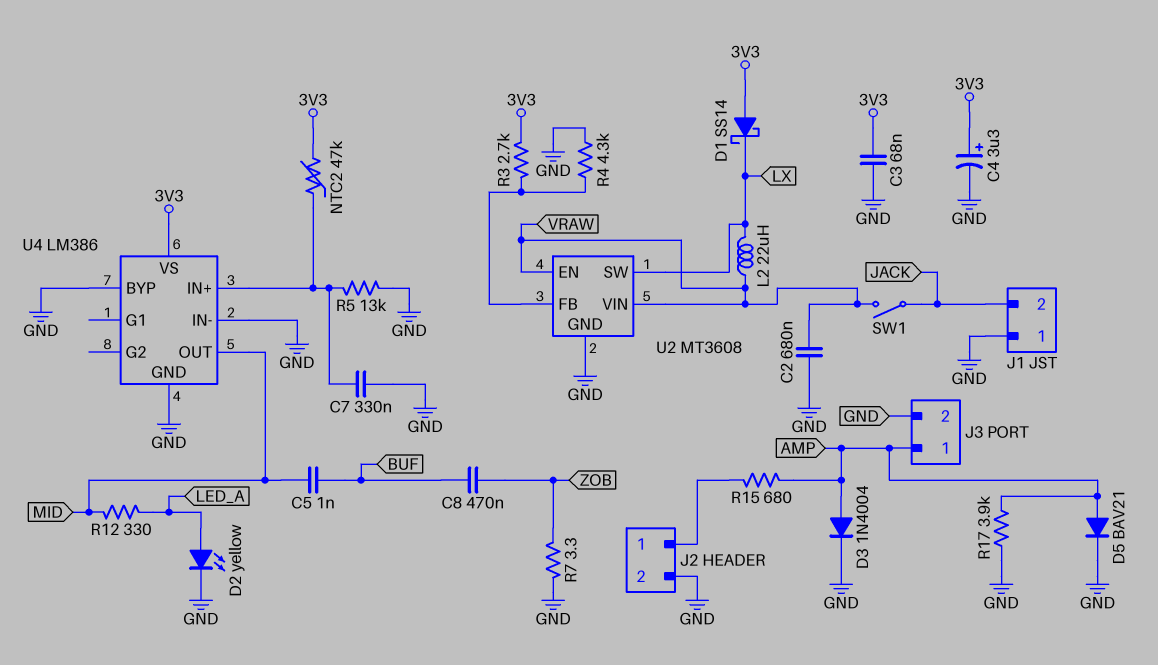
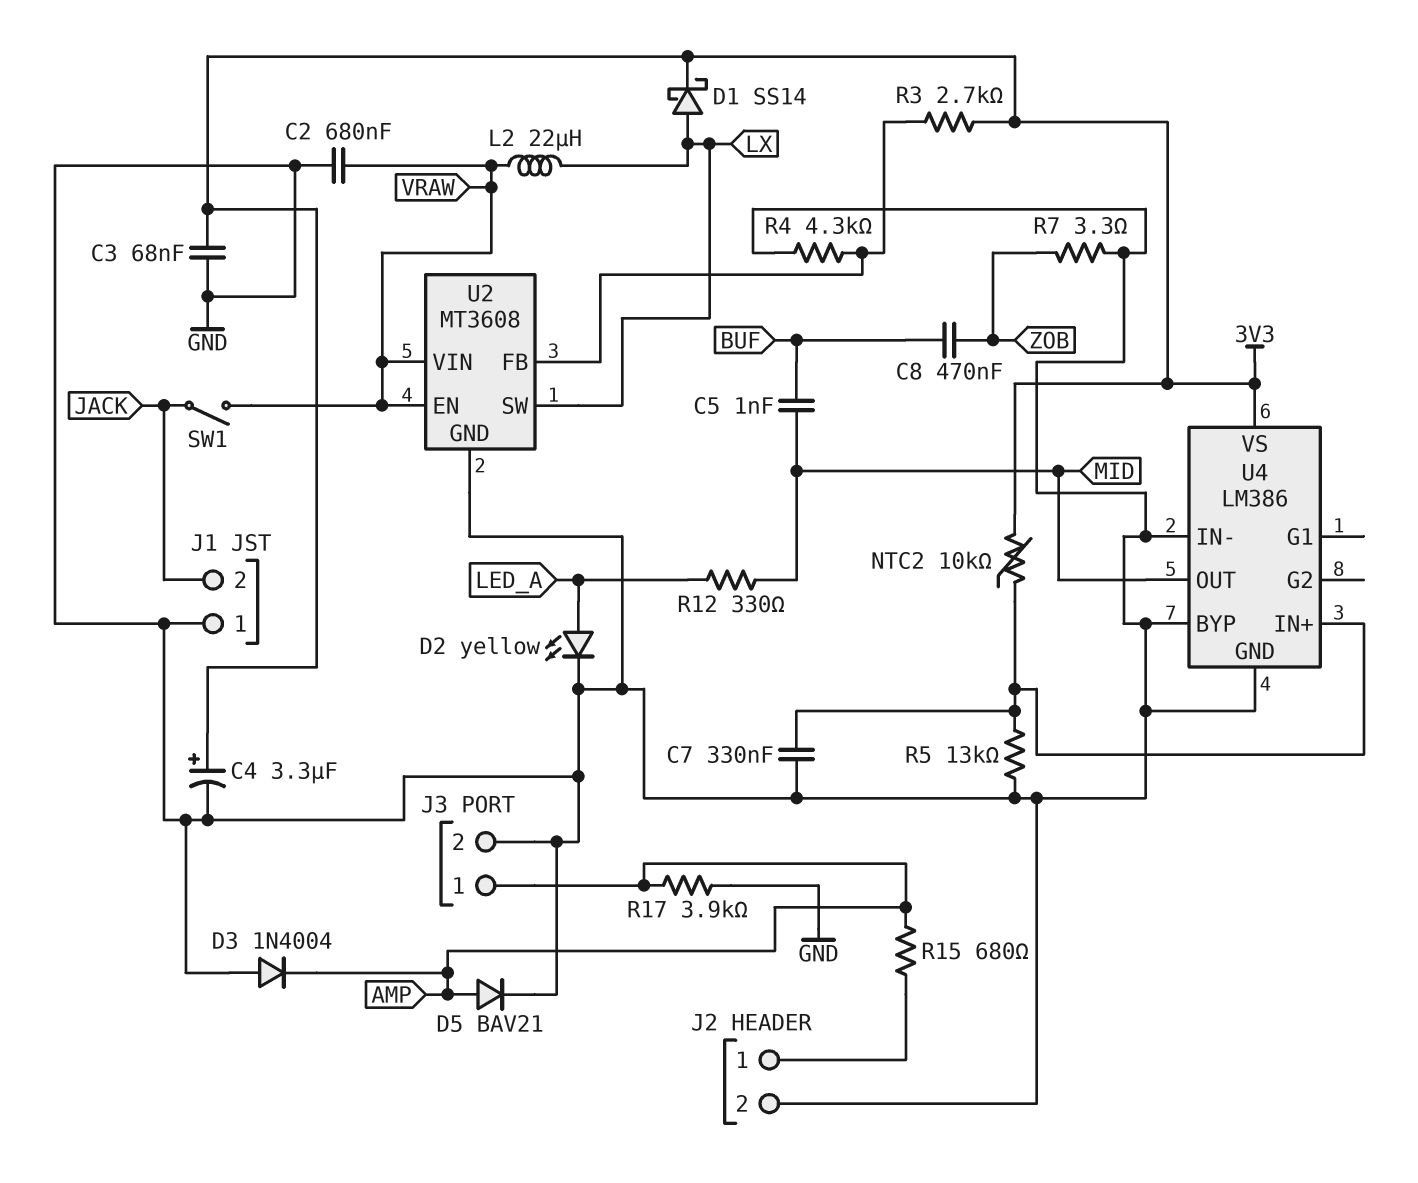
D1: schottky SS14 (A 3V3, K LX) -> schottky SS14 (A LX, K 3V3)
D3: diode 1N4004 (A AMP, K GND) -> diode 1N4004 (A GND, K AMP)
NTC2: 47k (3V3, U4/IN+) -> 10k (3V3, U4/IN+)

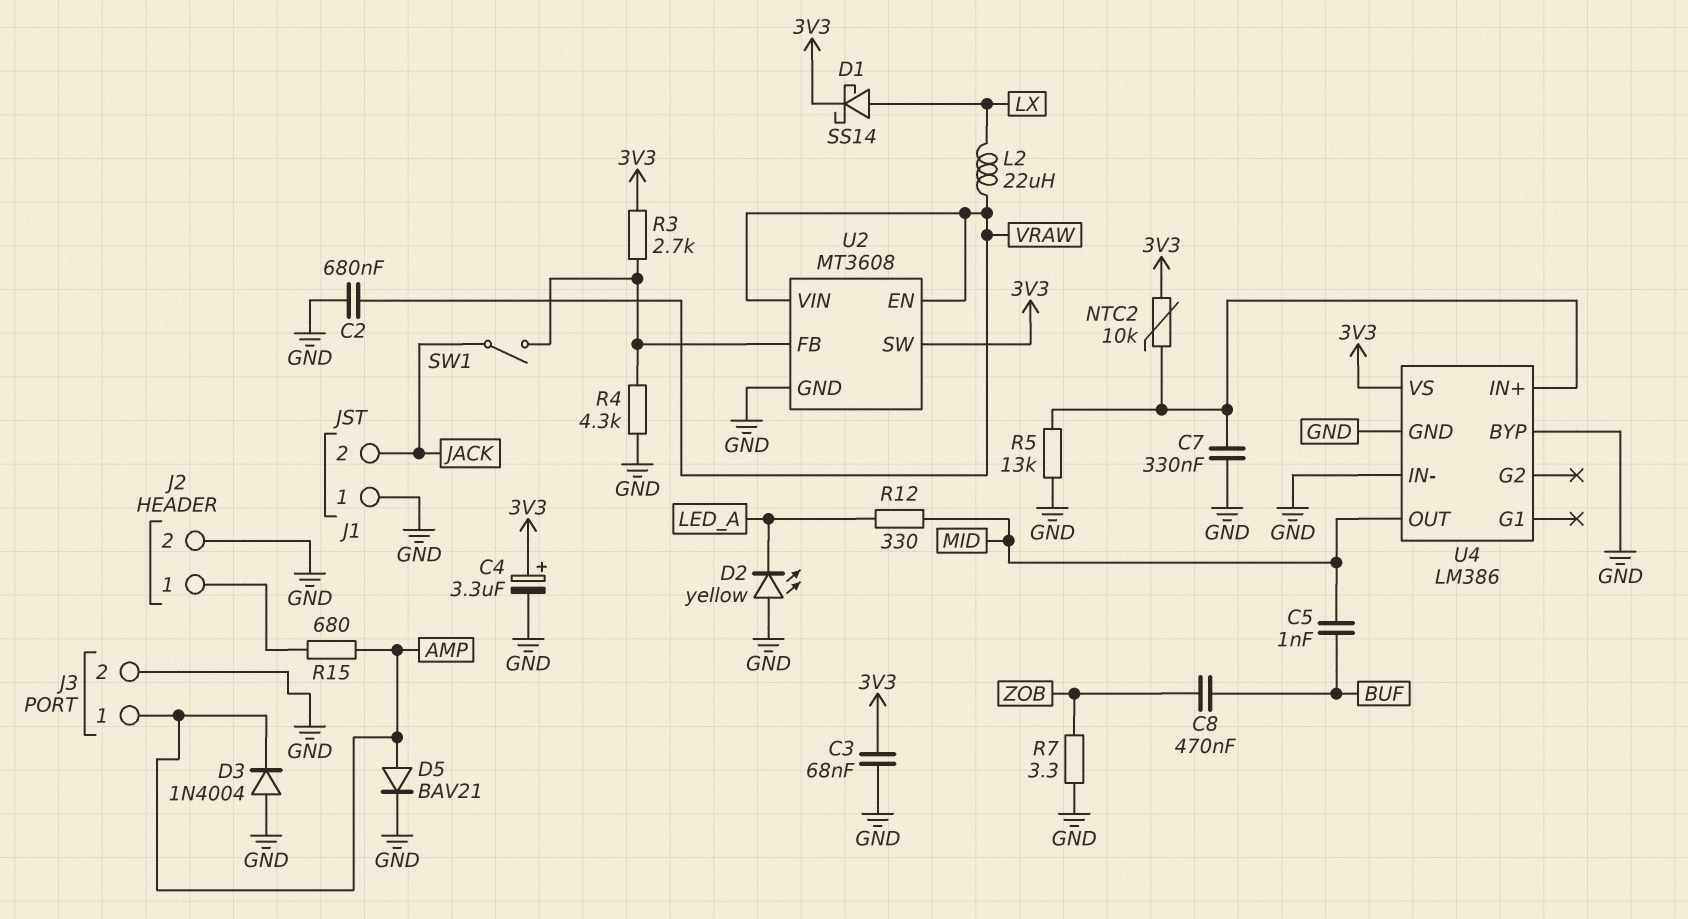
D2: LED yellow (A LED_A, K GND) -> LED yellow (A GND, K LED_A)
R17: 3.9k (AMP, GND) -> none
SW1: switch (JACK, VRAW) -> switch (JACK, U2/FB)
U2 pin SW: LX -> 3V3

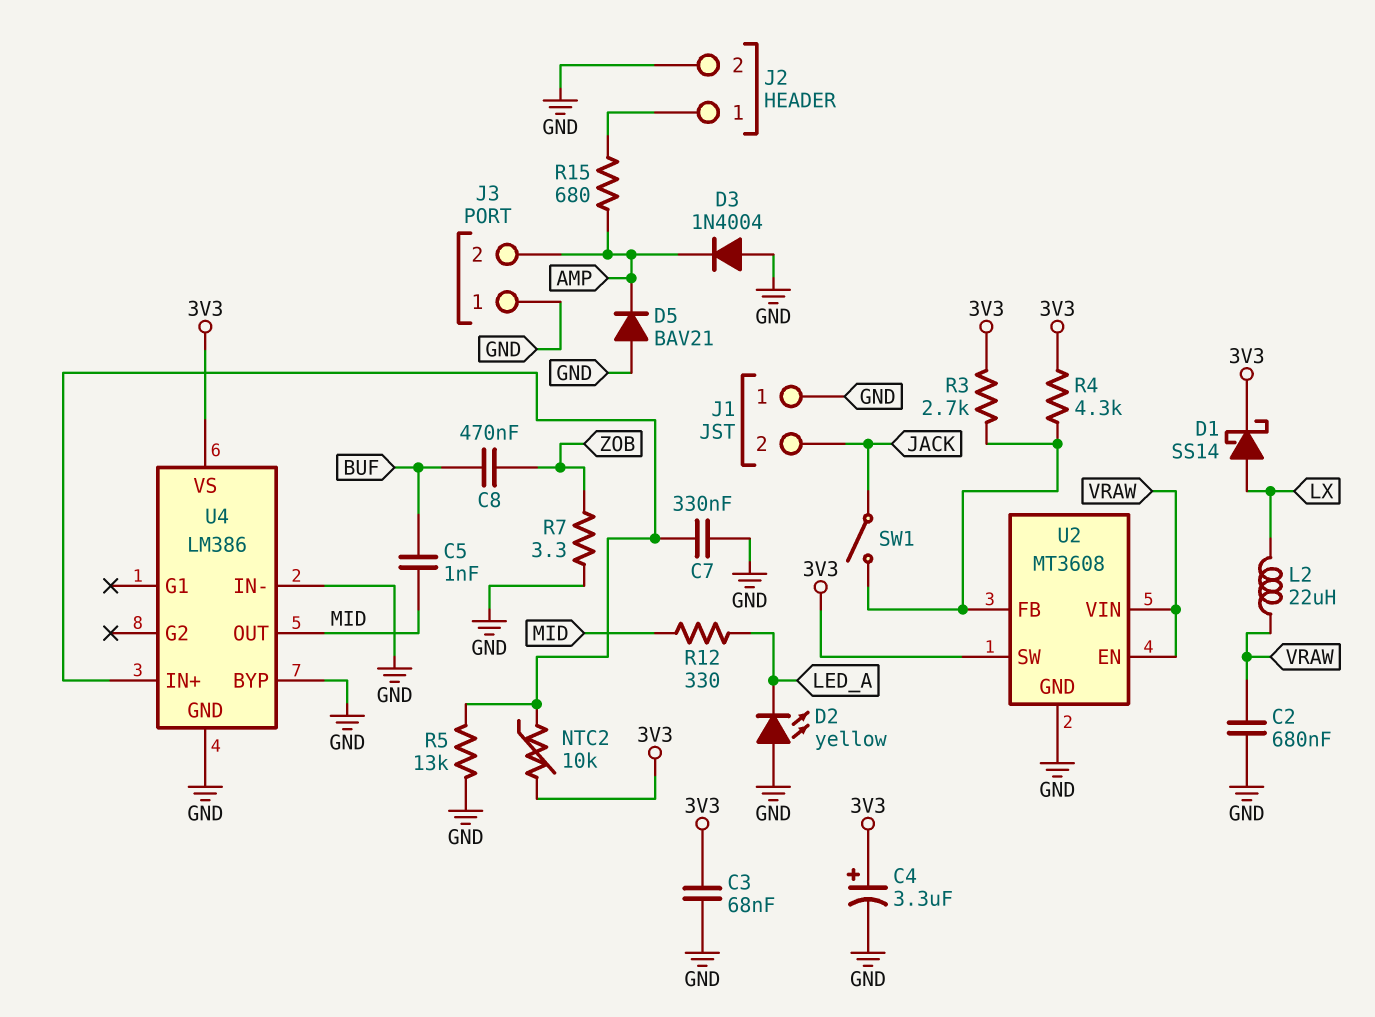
D5: diode BAV21 (A AMP, K GND) -> diode BAV21 (A GND, K AMP)
J3 pin 1: AMP -> GND
J3 pin 2: GND -> AMP
R4: 4.3k (GND, U2/FB) -> 4.3k (3V3, U2/FB)

